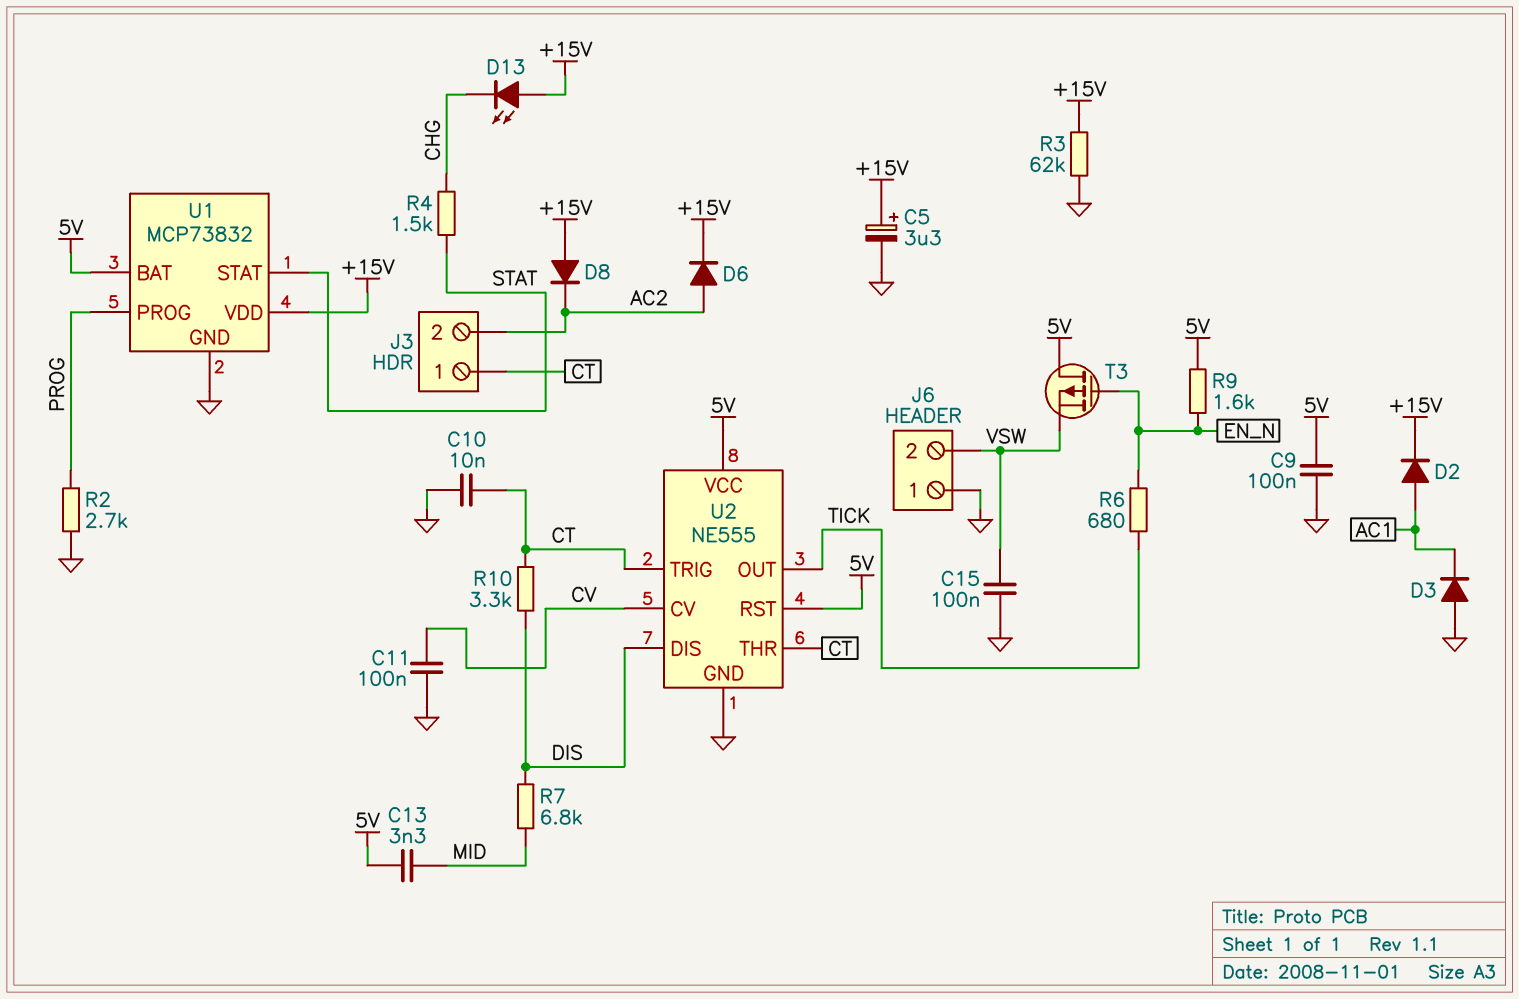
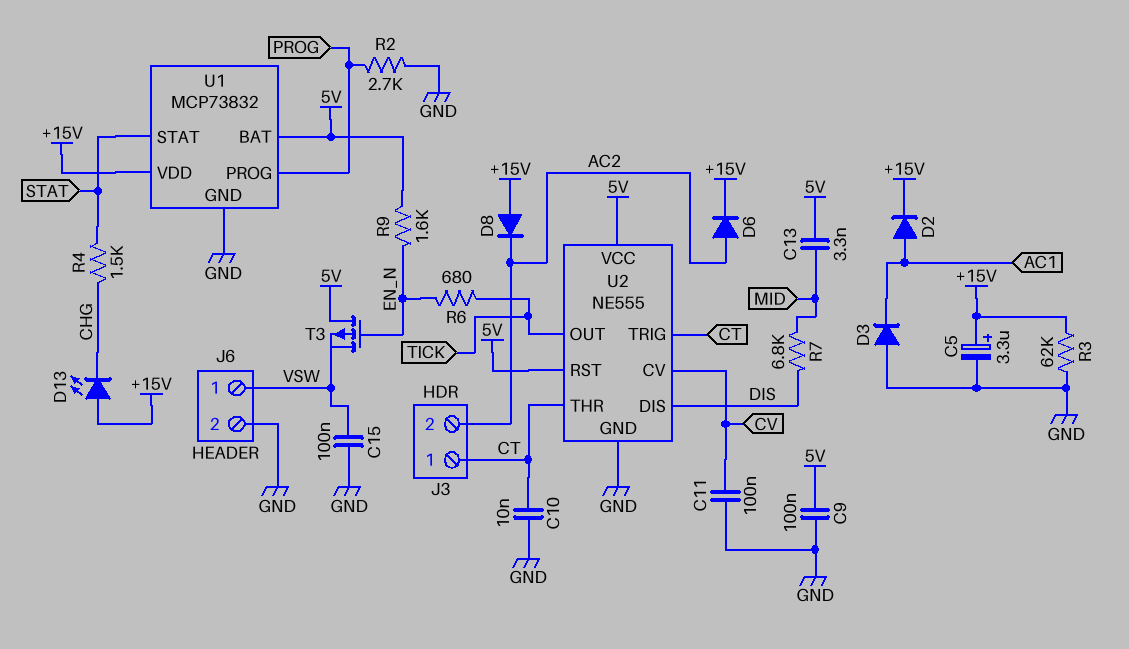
J6 pin 1: GND -> VSW
J6 pin 2: VSW -> GND
R10: 3.3k (CT, DIS) -> none

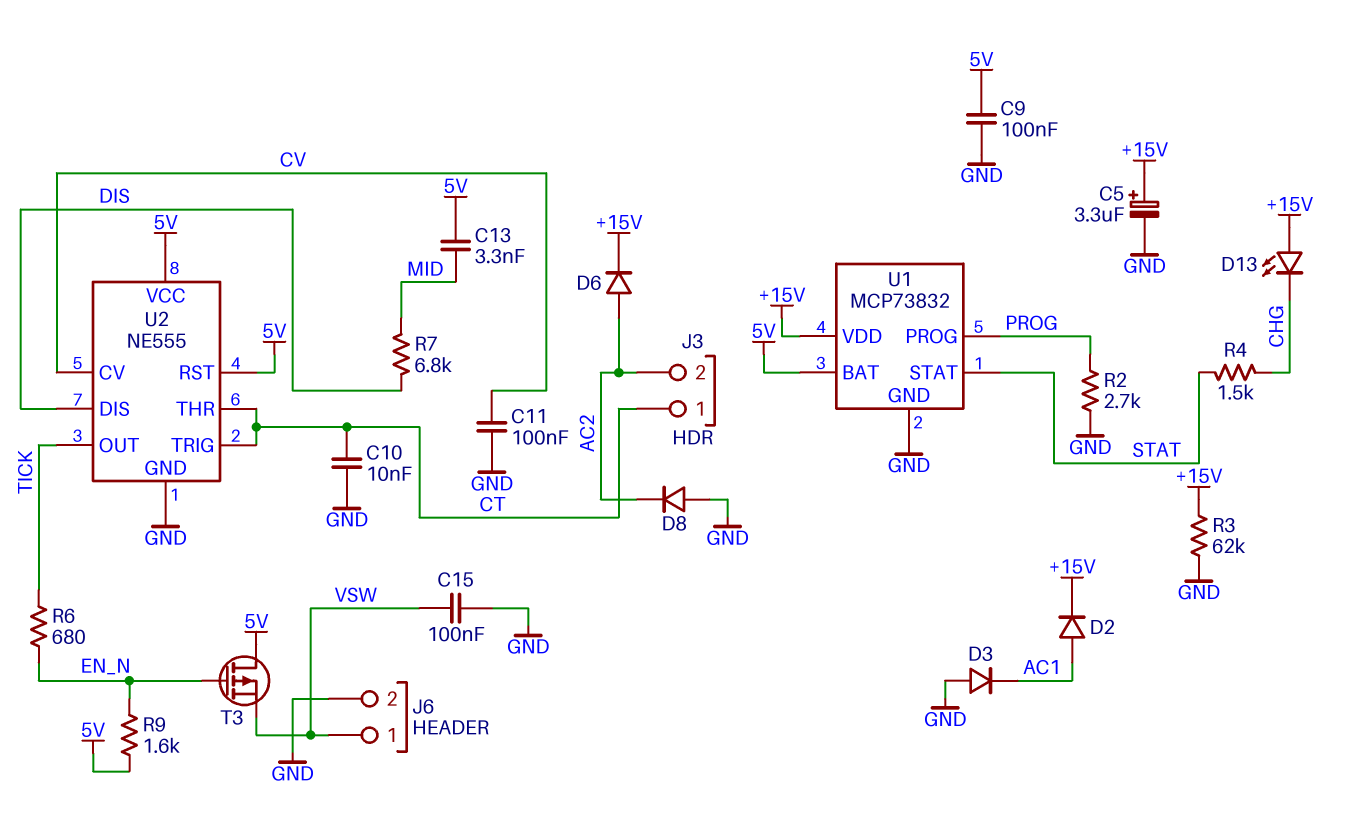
D8: diode (A +15V, K AC2) -> diode (A GND, K AC2)

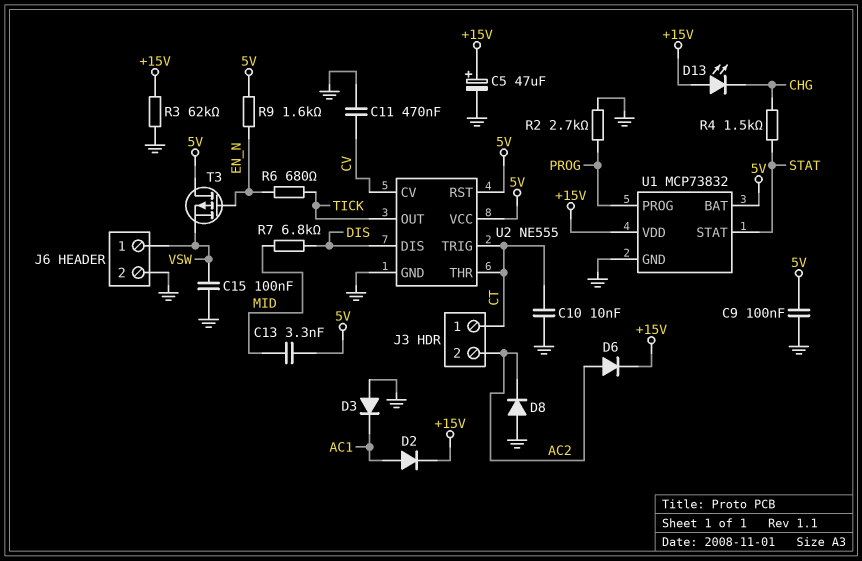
C5: 3.3uF (plus +15V, minus GND) -> 47uF (plus +15V, minus GND)
C11: 100nF (CV, GND) -> 470nF (CV, GND)

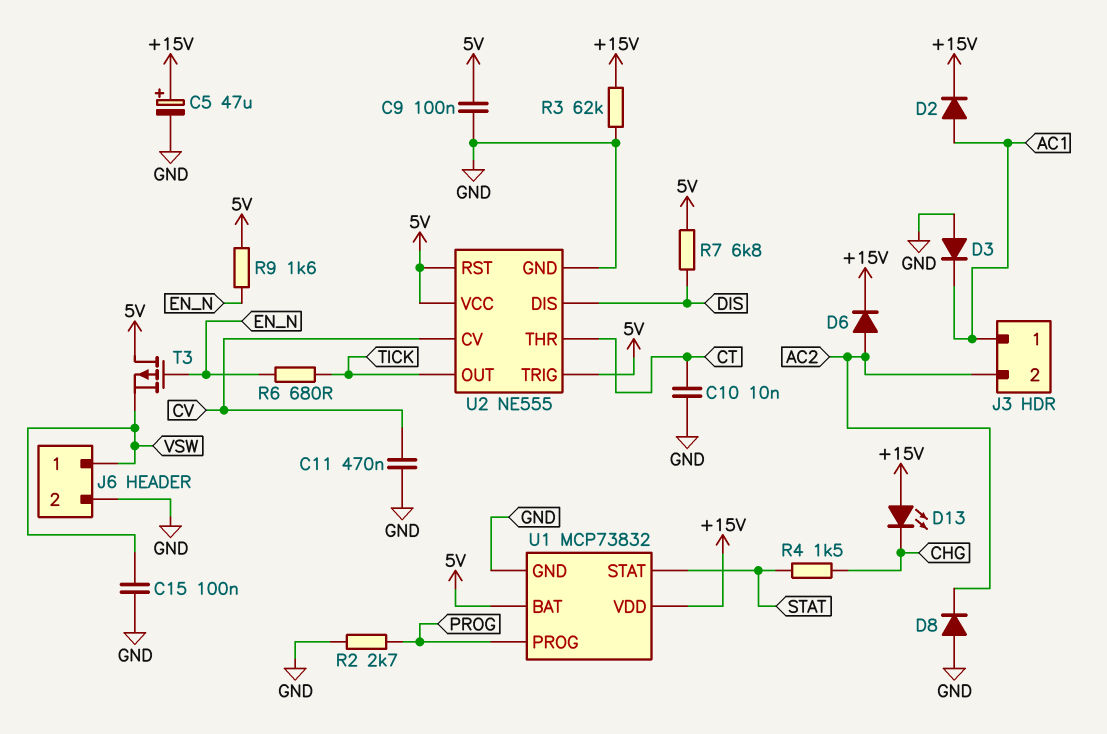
C13: 3.3nF (5V, MID) -> none
J3 pin 1: CT -> AC1
R7: 6.8k (DIS, MID) -> 6.8k (5V, DIS)
U2 pin TRIG: CT -> 5V

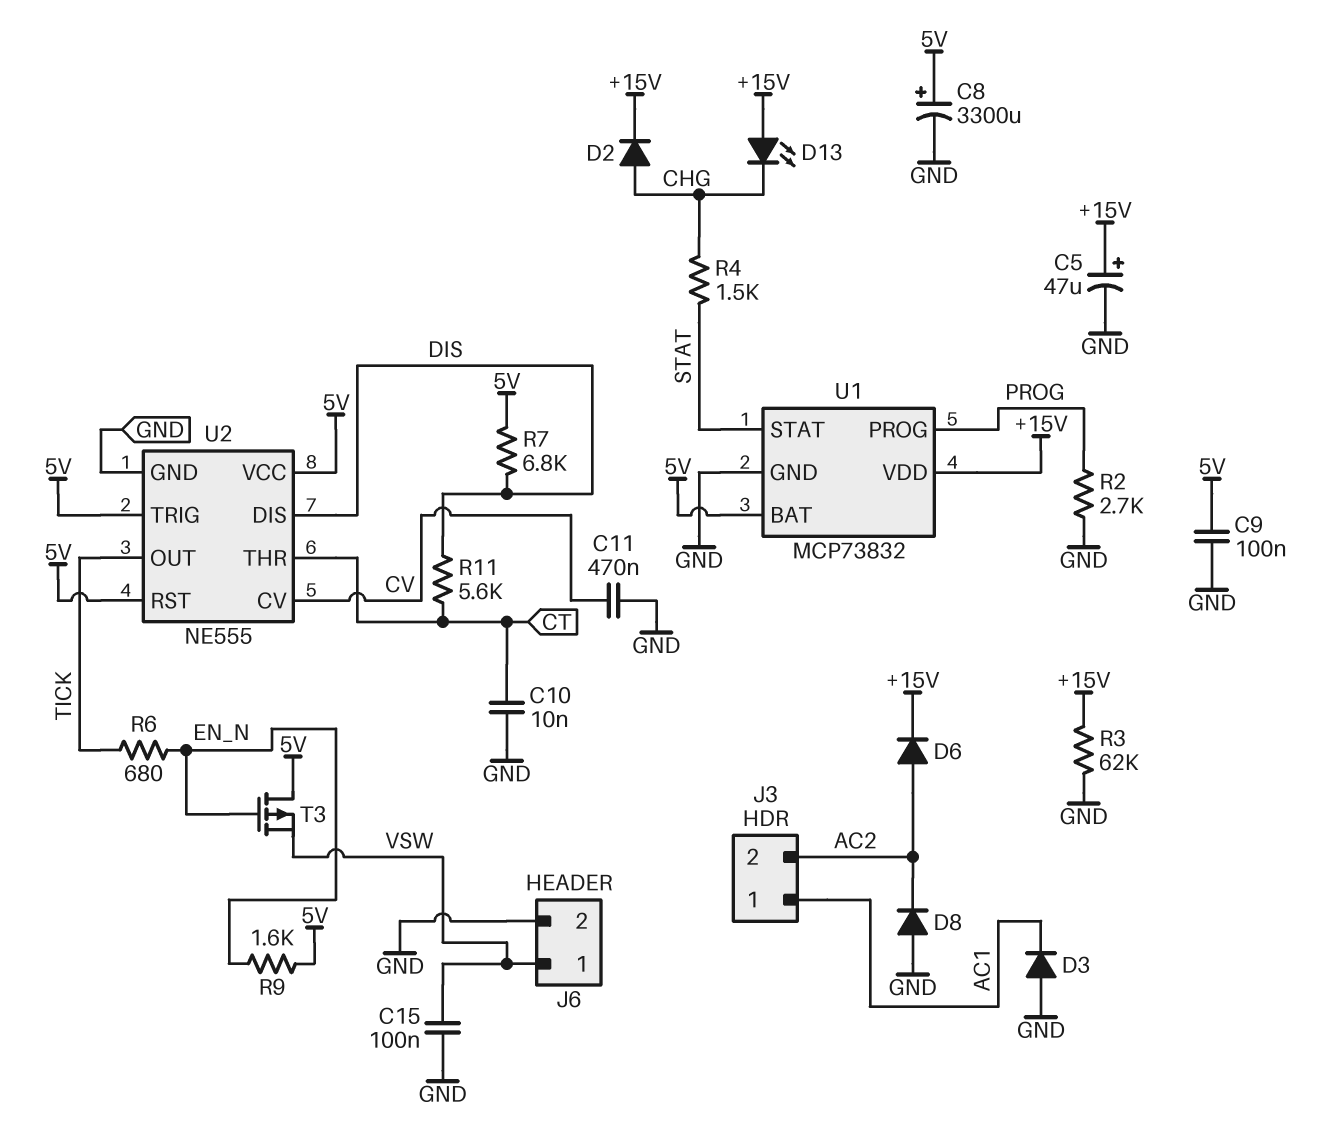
C8: none -> 3300uF (plus 5V, minus GND)
D2: diode (A AC1, K +15V) -> diode (A CHG, K +15V)
R11: none -> 5.6k (CT, DIS)

